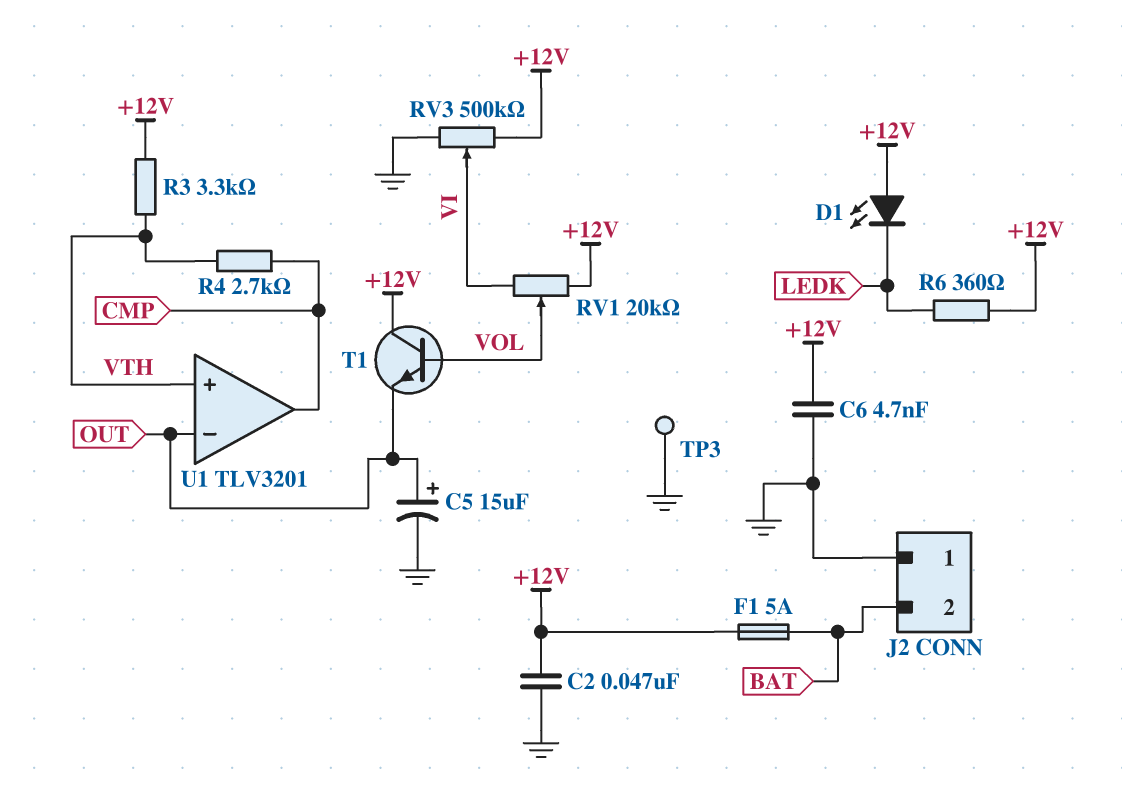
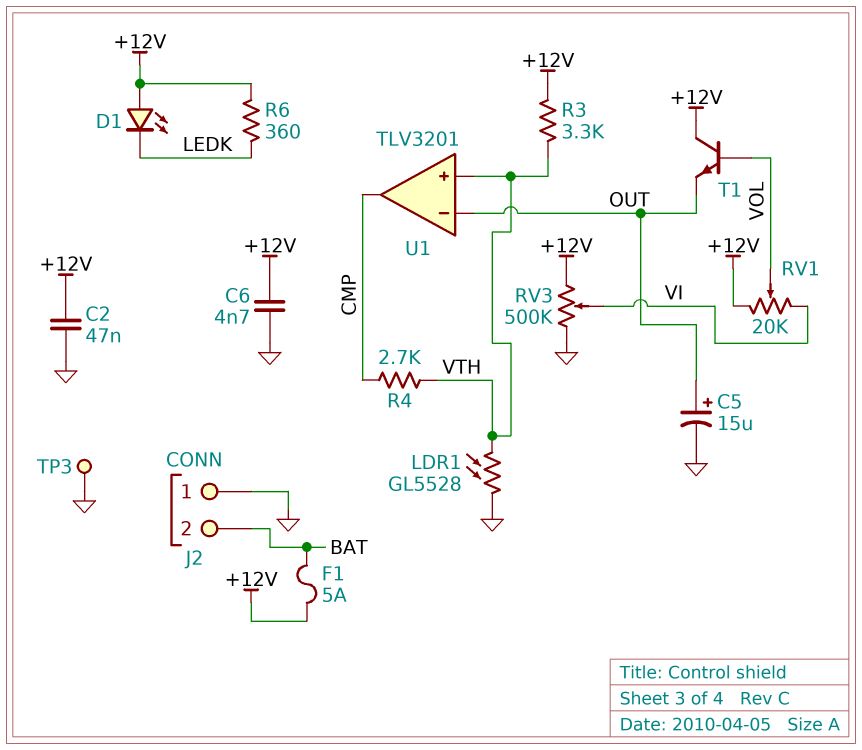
LDR1: none -> GL5528 (GND, VTH)

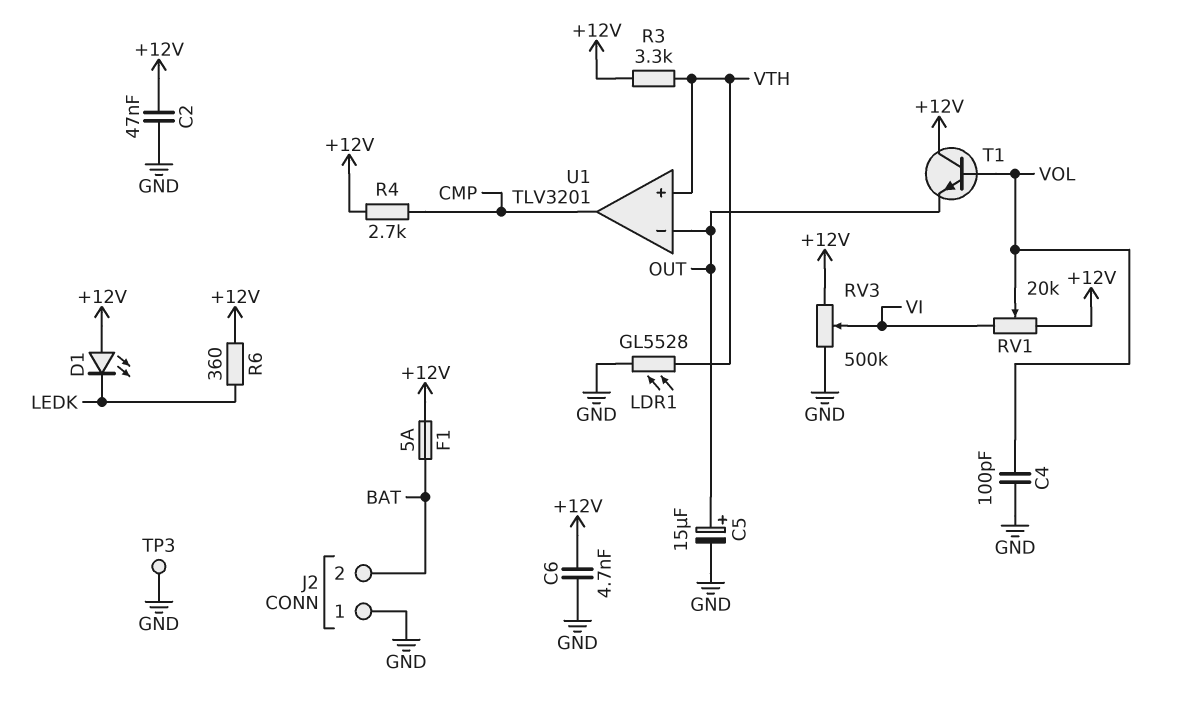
C4: none -> 100pF (GND, VOL)
R4: 2.7k (CMP, VTH) -> 2.7k (+12V, CMP)

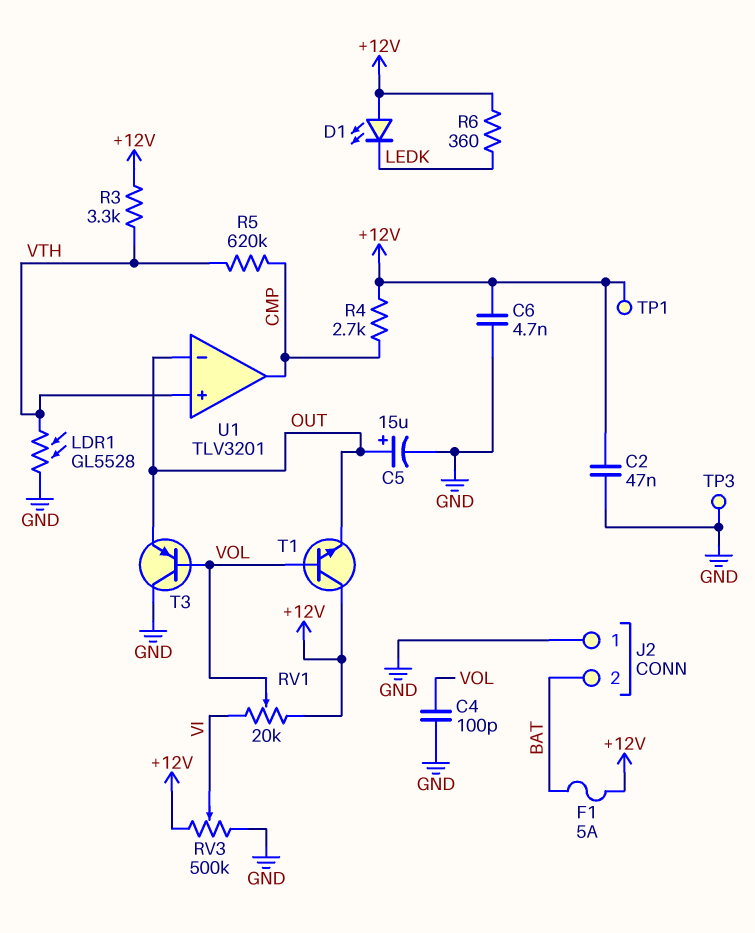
R5: none -> 620k (CMP, VTH)
T3: none -> PNP (B VOL, C GND, E OUT)
TP1: none -> test point (+12V)

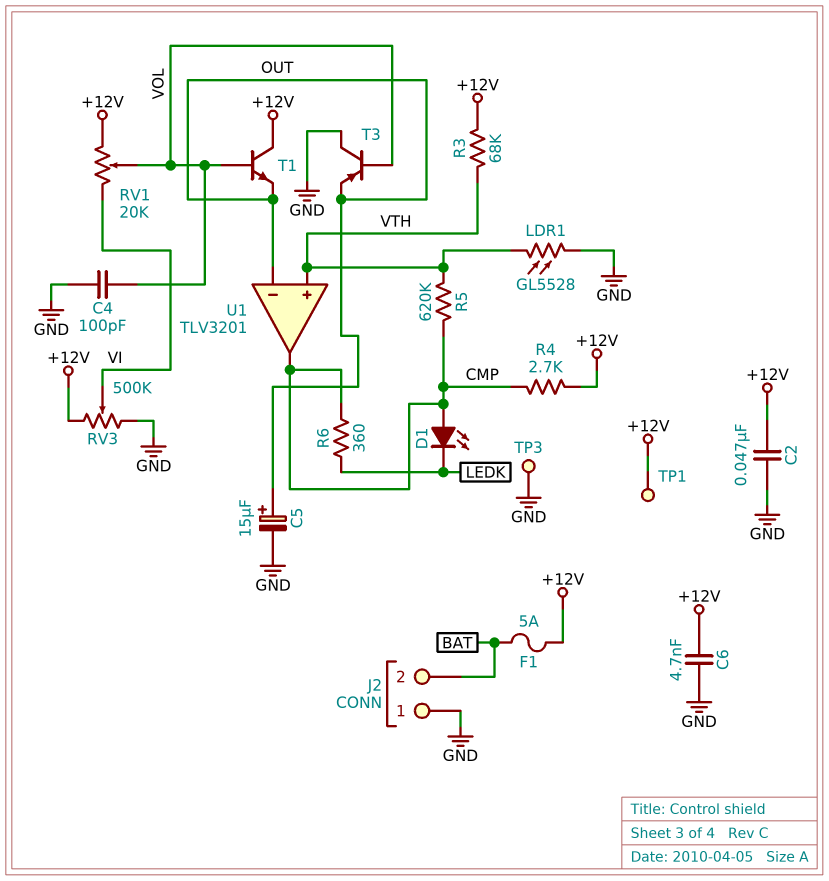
D1: LED (A +12V, K LEDK) -> LED (A CMP, K LEDK)
R3: 3.3k (+12V, VTH) -> 68k (+12V, VTH)
R6: 360 (+12V, LEDK) -> 360 (CMP, LEDK)

